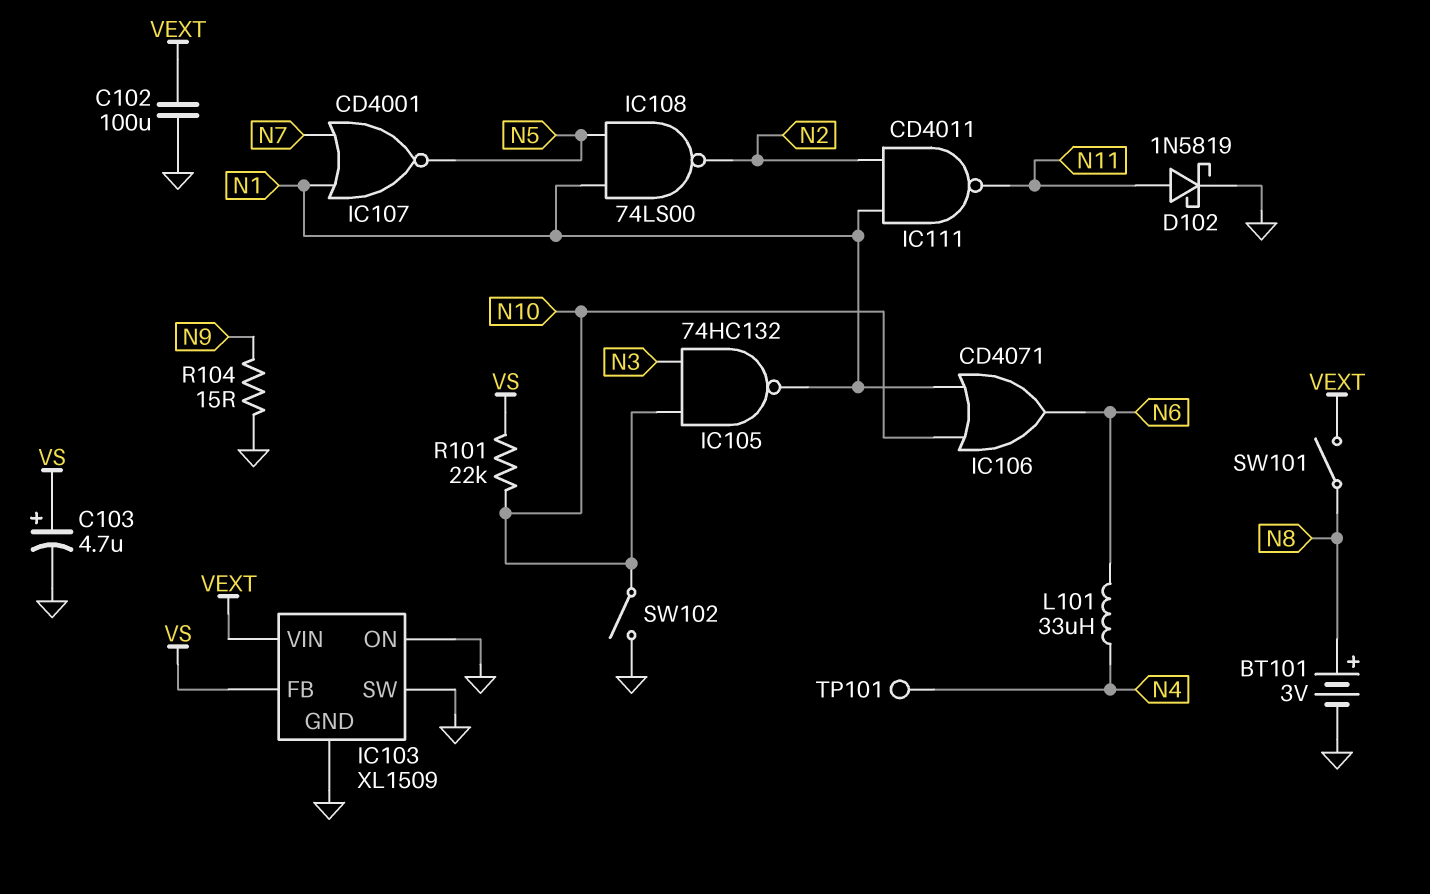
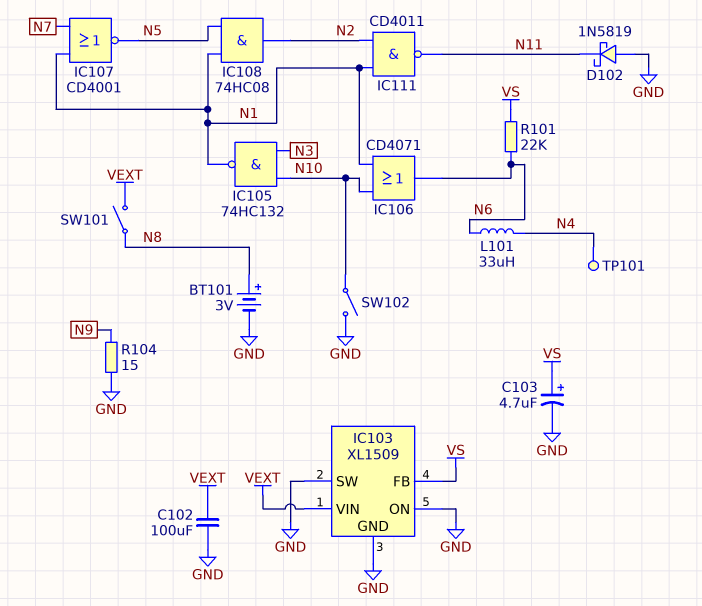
D102: schottky 1N5819 (A N11, K GND) -> schottky 1N5819 (A GND, K N11)
IC108: NAND 74LS00 (in N1, in N5, out N2) -> AND 74HC08 (in N1, in N5, out N2)
R101: 22k (N10, VS) -> 22k (N6, VS)

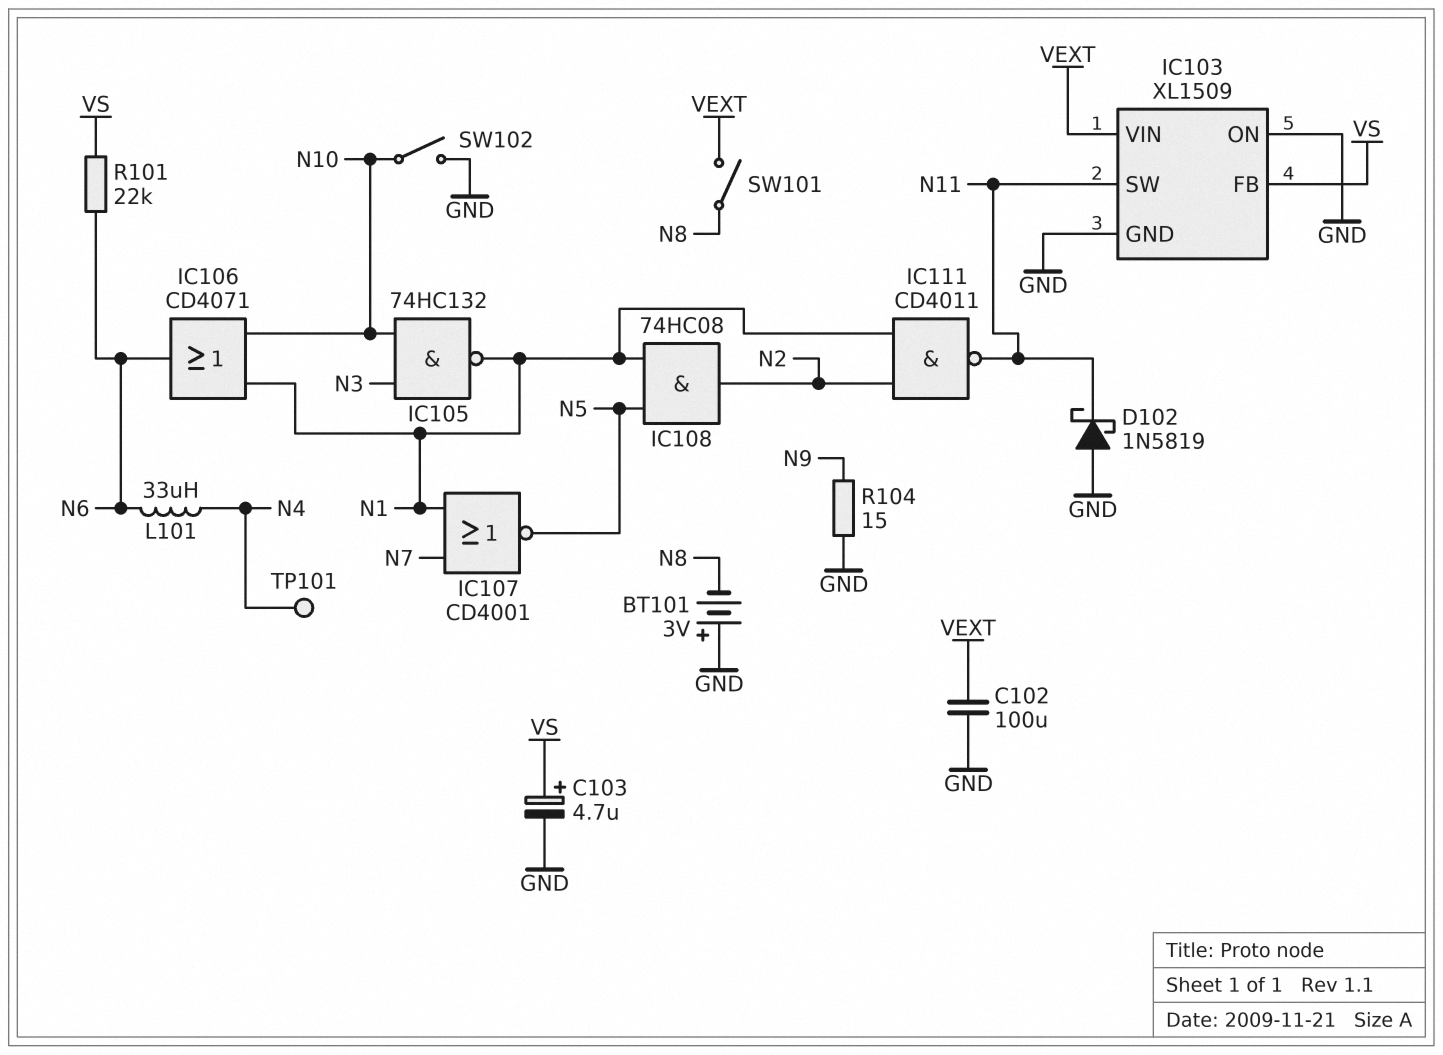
BT101: 3V (plus N8, minus GND) -> 3V (plus GND, minus N8)
IC103 pin SW: GND -> N11

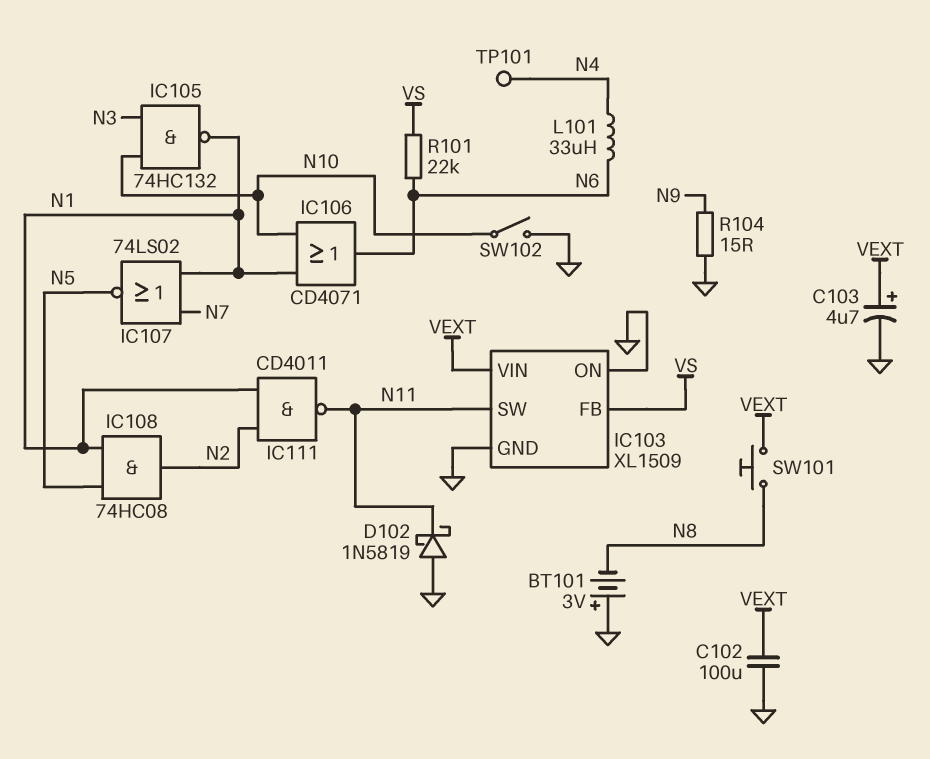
C103: 4.7uF (plus VS, minus GND) -> 4.7uF (plus VEXT, minus GND)
IC107: NOR CD4001 (in N1, in N7, out N5) -> NOR 74LS02 (in N1, in N7, out N5)
SW101: switch (N8, VEXT) -> button (N8, VEXT)

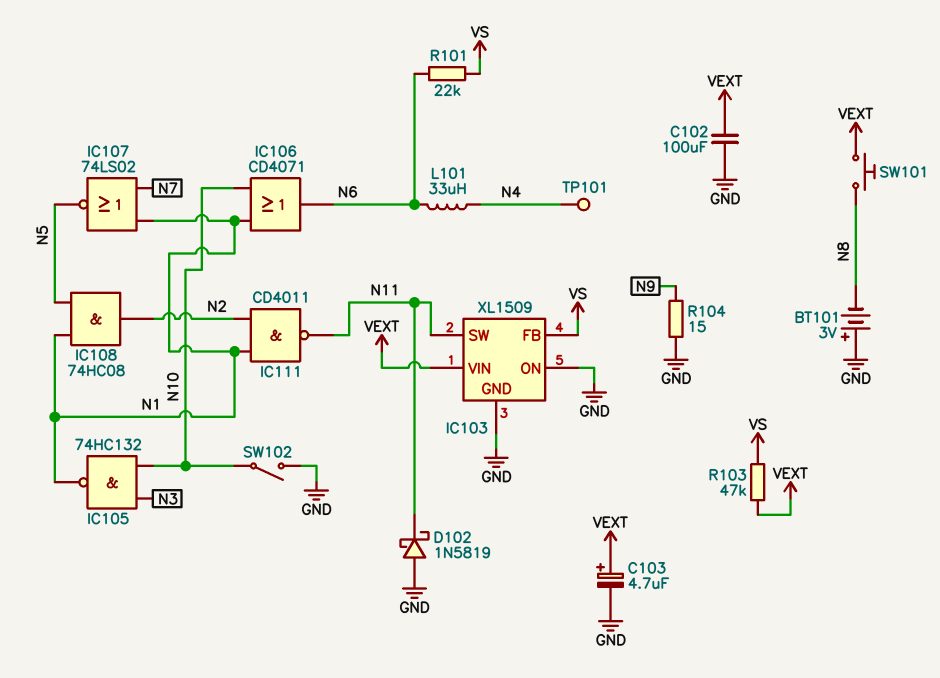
R103: none -> 47k (VEXT, VS)

